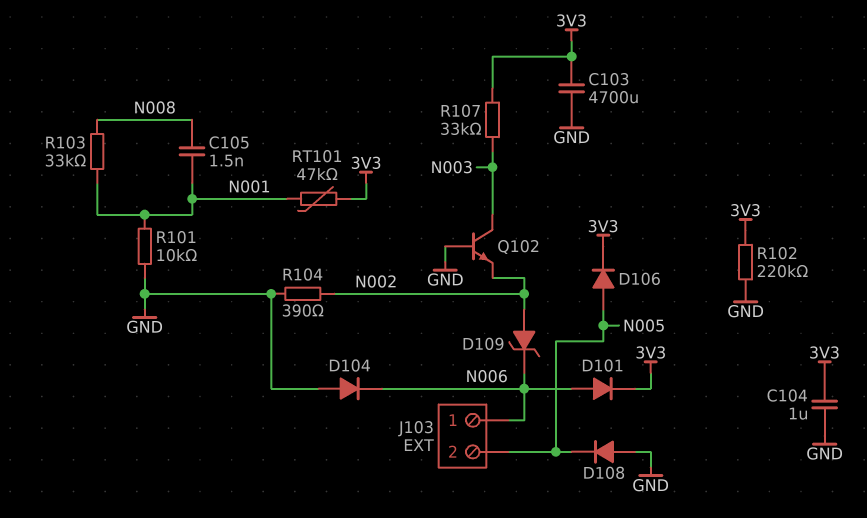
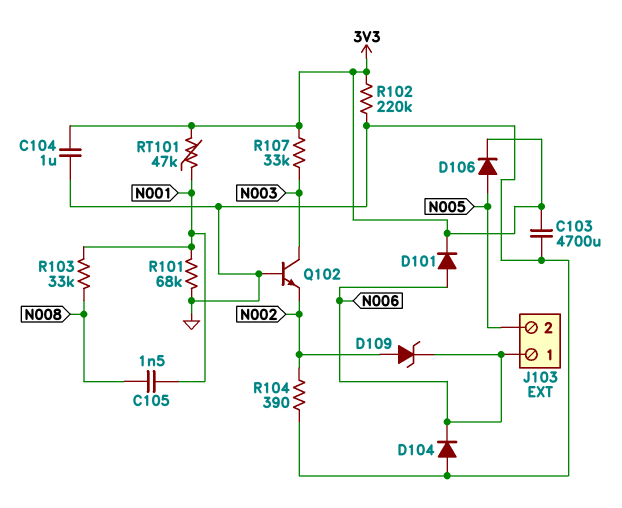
D108: diode (A GND, K N005) -> none
R101: 10k (GND, N001) -> 68k (GND, N001)

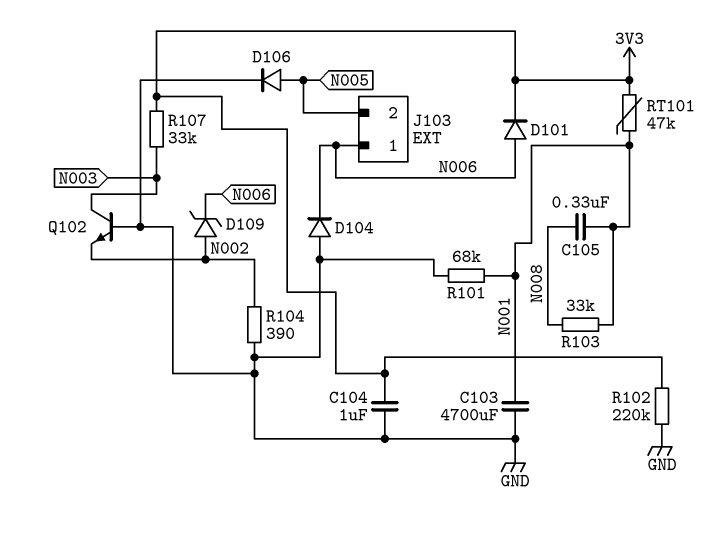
C103: 4700uF (3V3, GND) -> 4700uF (GND, N001)
C105: 1.5nF (N001, N008) -> 330nF (N001, N008)
D106: diode (A N005, K 3V3) -> diode (A N005, K GND)

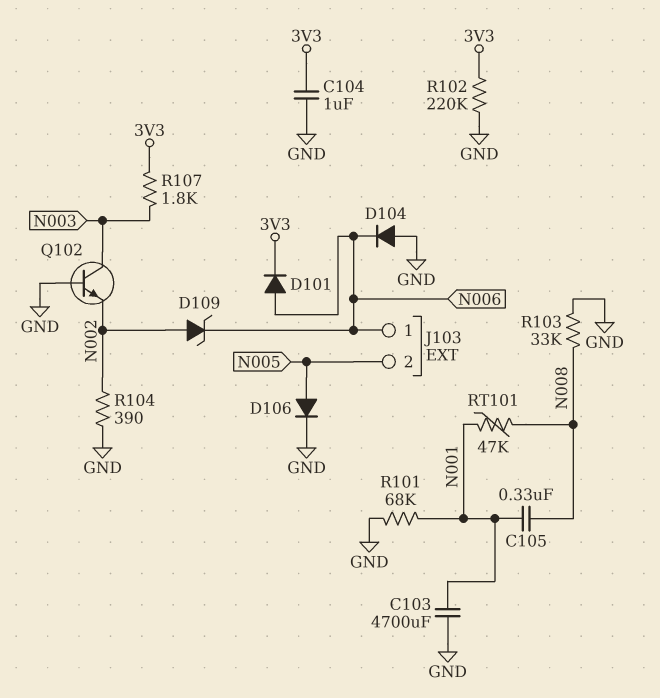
R103: 33k (N001, N008) -> 33k (GND, N008)
R107: 33k (3V3, N003) -> 1.8k (3V3, N003)
RT101: 47k (3V3, N001) -> 47k (N001, N008)

